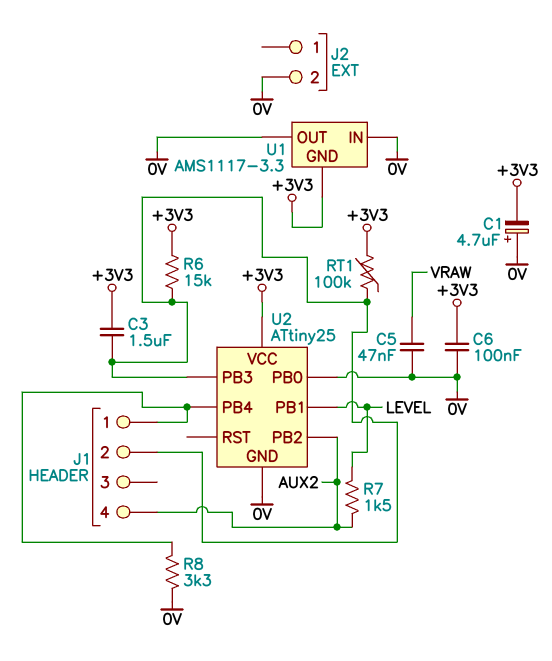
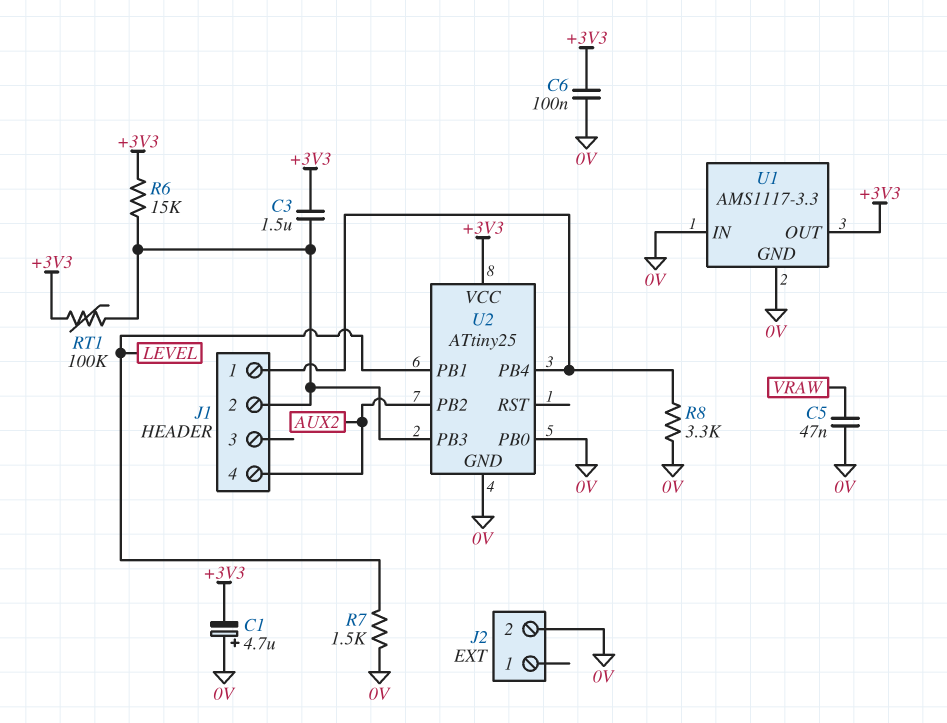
R7: 1.5k (AUX2, LEVEL) -> 1.5k (0V, LEVEL)
U1 pin GND: +3V3 -> 0V
U1 pin OUT: 0V -> +3V3

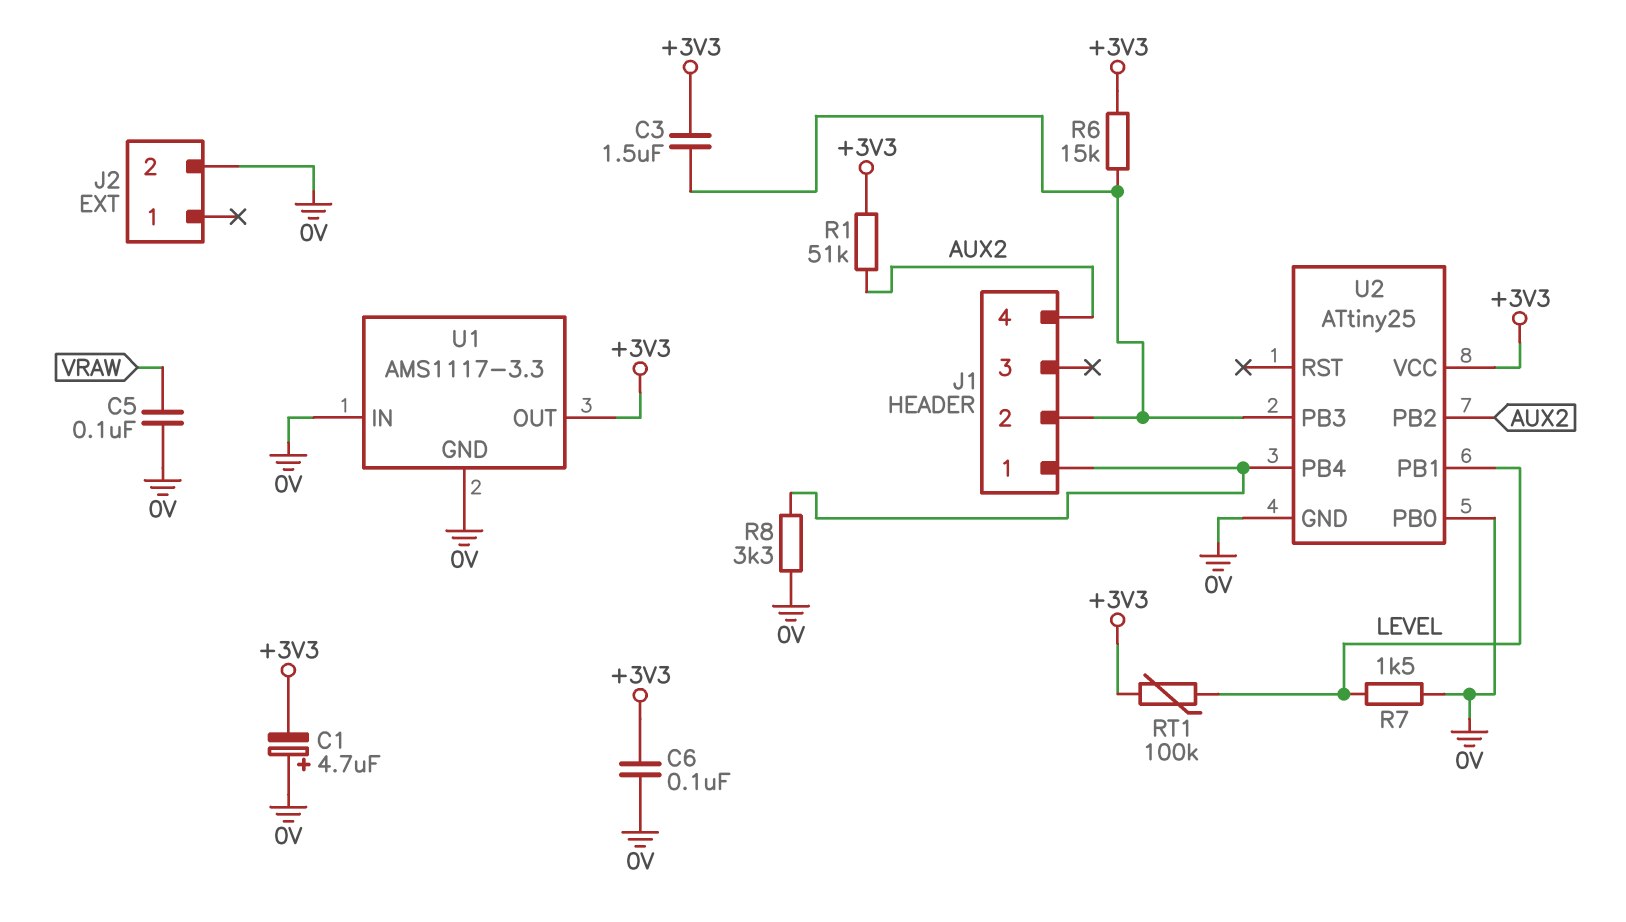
C5: 47nF (0V, VRAW) -> 100nF (0V, VRAW)
R1: none -> 51k (+3V3, AUX2)
RT1: 100k (+3V3, J1/2) -> 100k (+3V3, LEVEL)

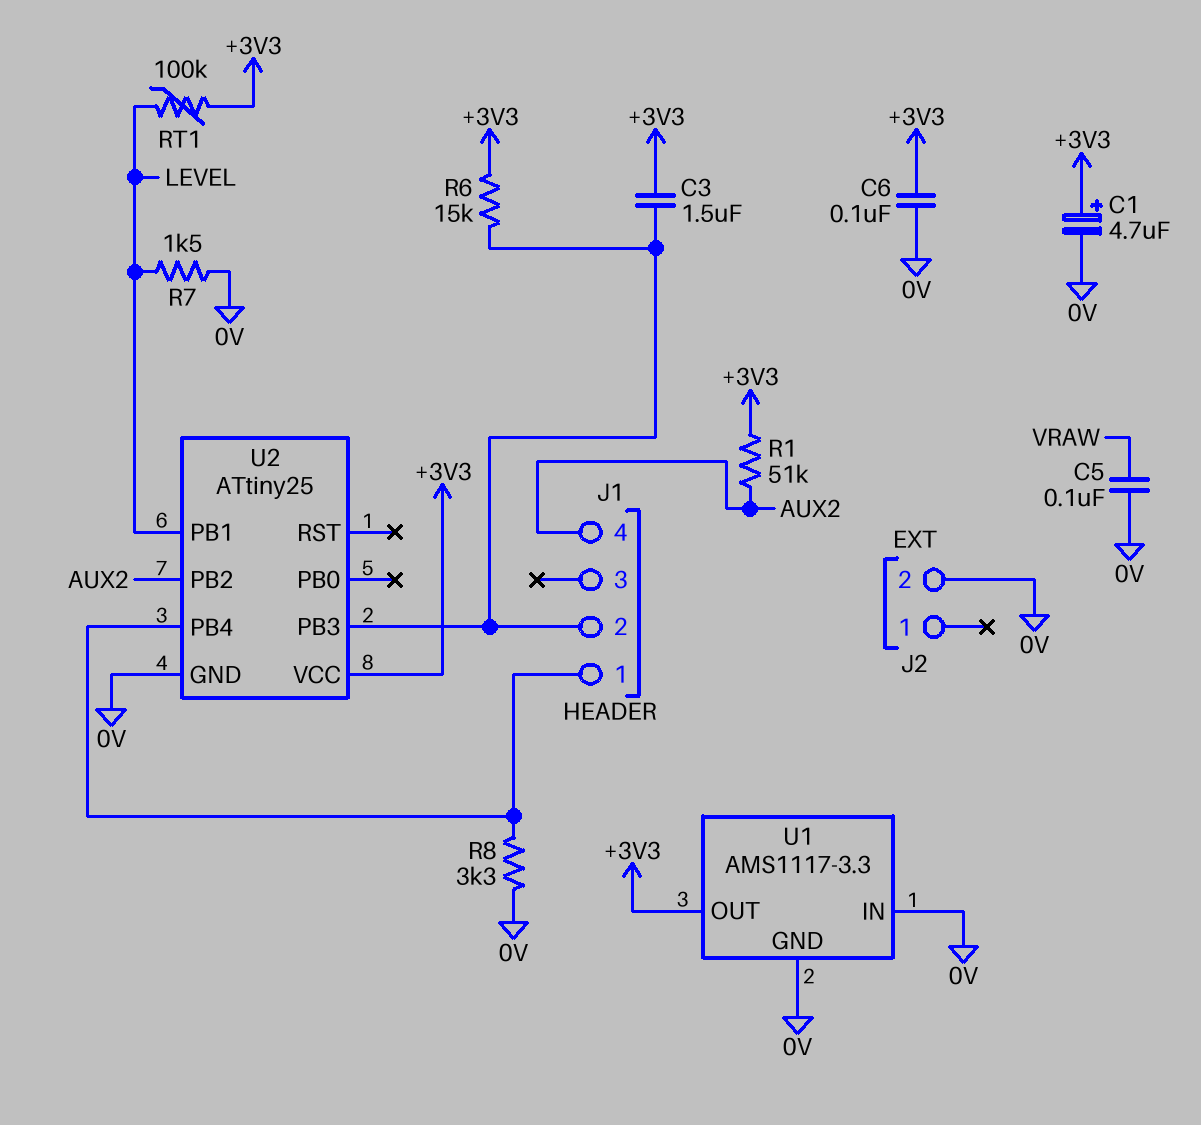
C1: 4.7uF (plus 0V, minus +3V3) -> 4.7uF (plus +3V3, minus 0V)
U2 pin PB0: 0V -> none

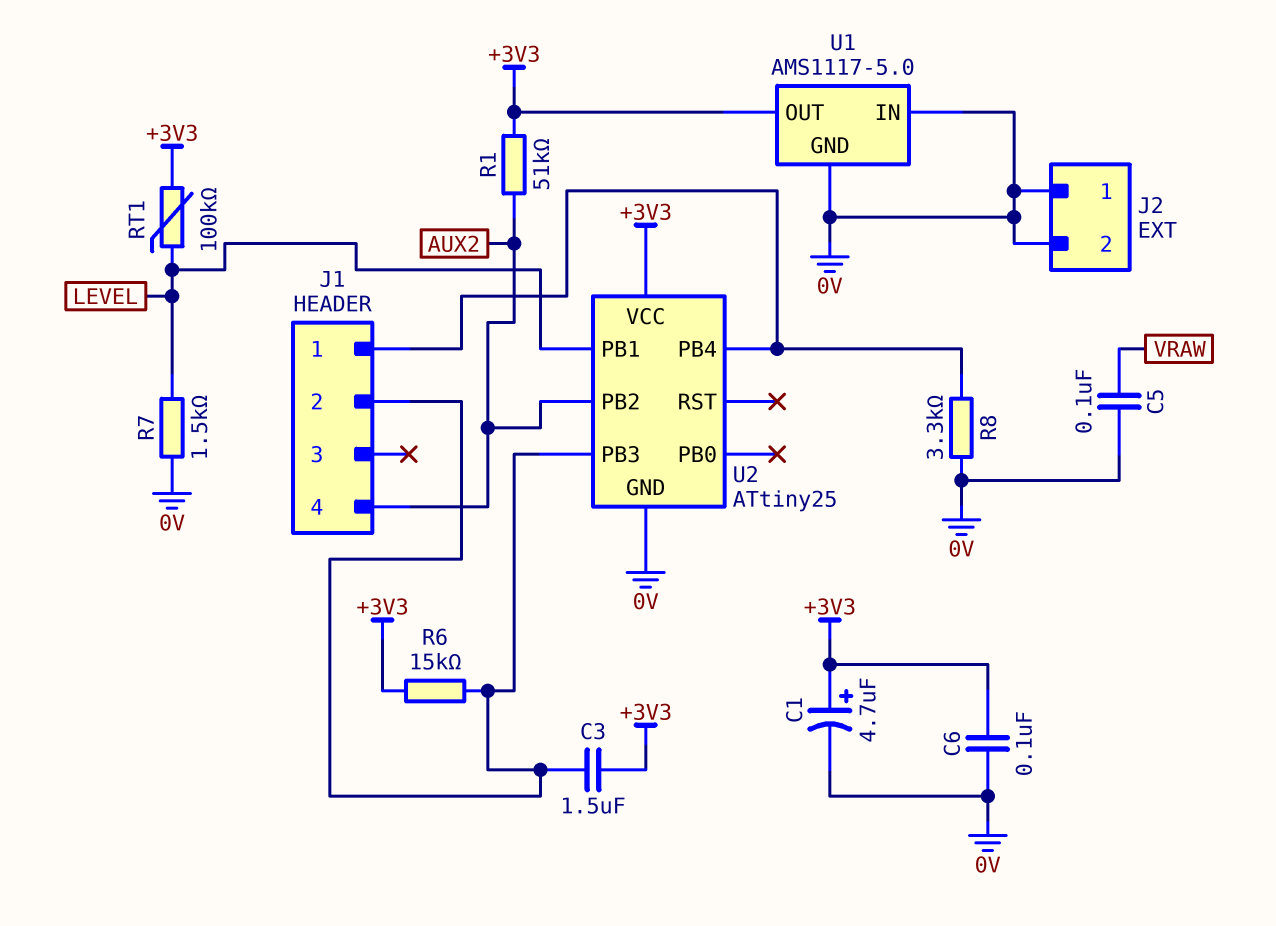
J2 pin 1: none -> 0V
U1: AMS1117-3.3 -> AMS1117-5.0

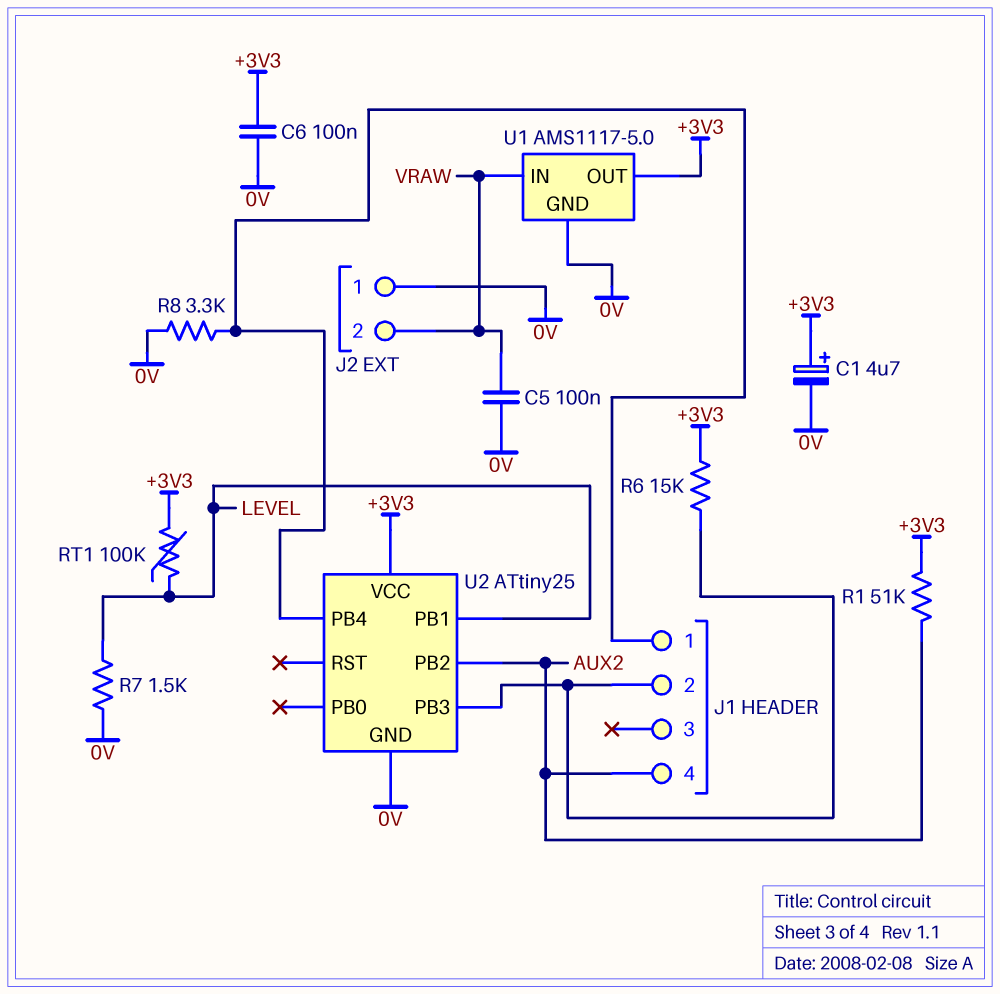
C3: 1.5uF (+3V3, J1/2) -> none
J2 pin 2: 0V -> VRAW
U1 pin IN: 0V -> VRAW

